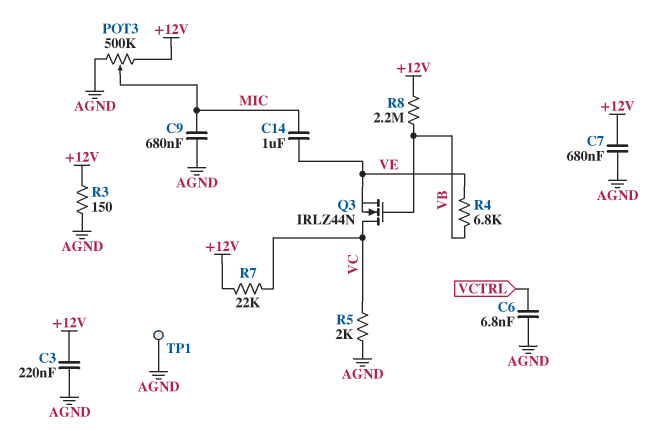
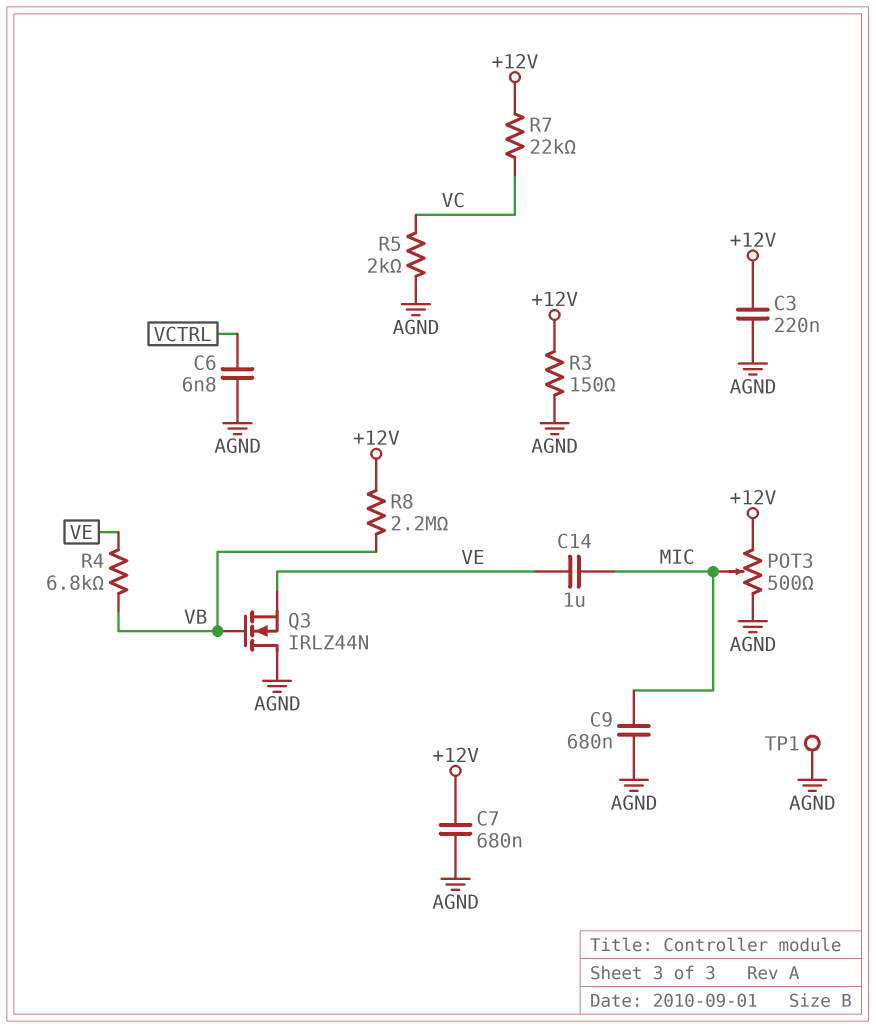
POT3: 500k (+12V, AGND, wiper MIC) -> 500 (+12V, AGND, wiper MIC)
Q3: NMOS IRLZ44N (G VB, D VC, S VE) -> NMOS IRLZ44N (G VB, D AGND, S VE)

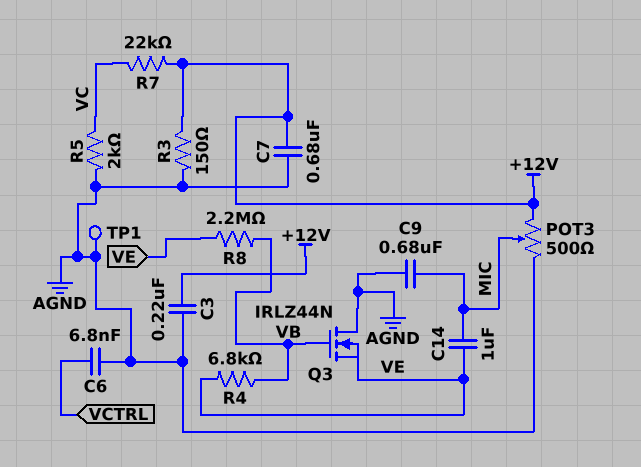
R8: 2.2M (+12V, VB) -> 2.2M (VB, VE)

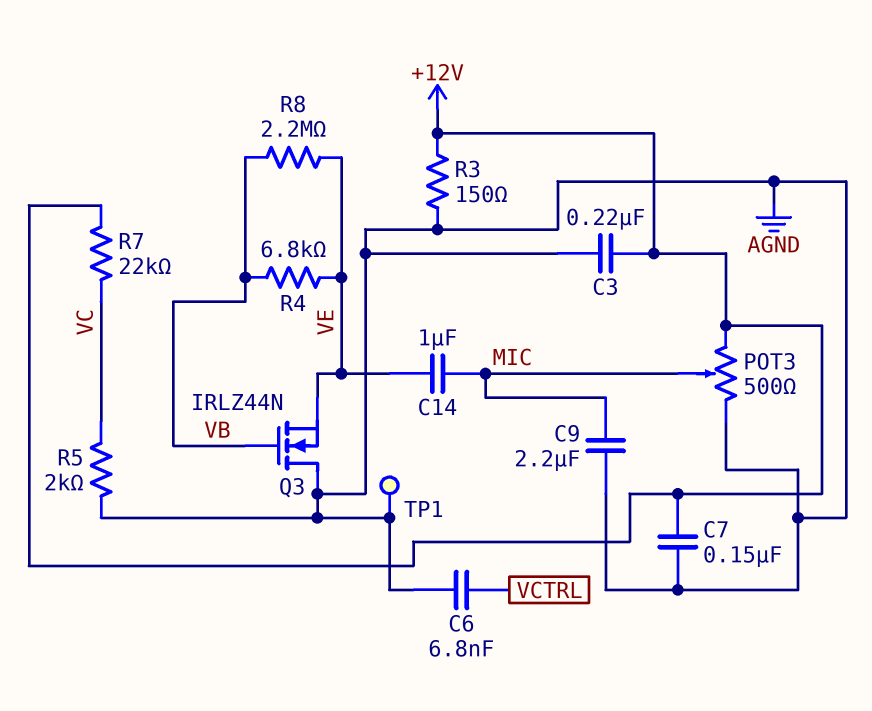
C7: 680nF (+12V, AGND) -> 150nF (+12V, AGND)
C9: 680nF (AGND, MIC) -> 2.2uF (AGND, MIC)

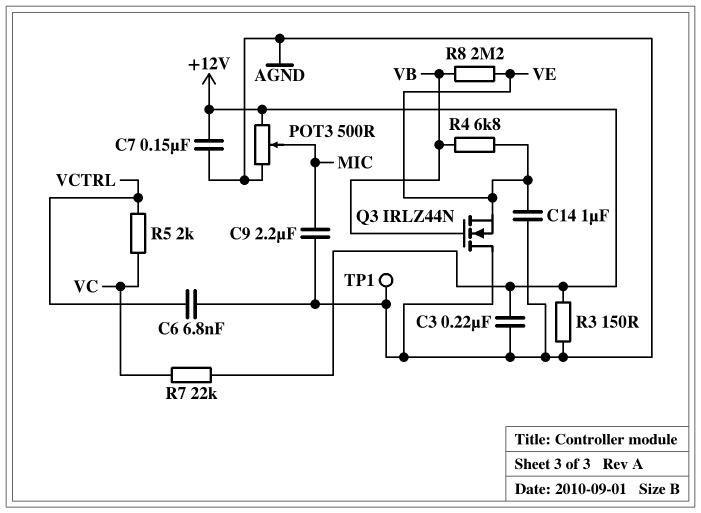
C14: 1uF (MIC, VE) -> 1uF (AGND, VE)
R5: 2k (AGND, VC) -> 2k (VC, VCTRL)

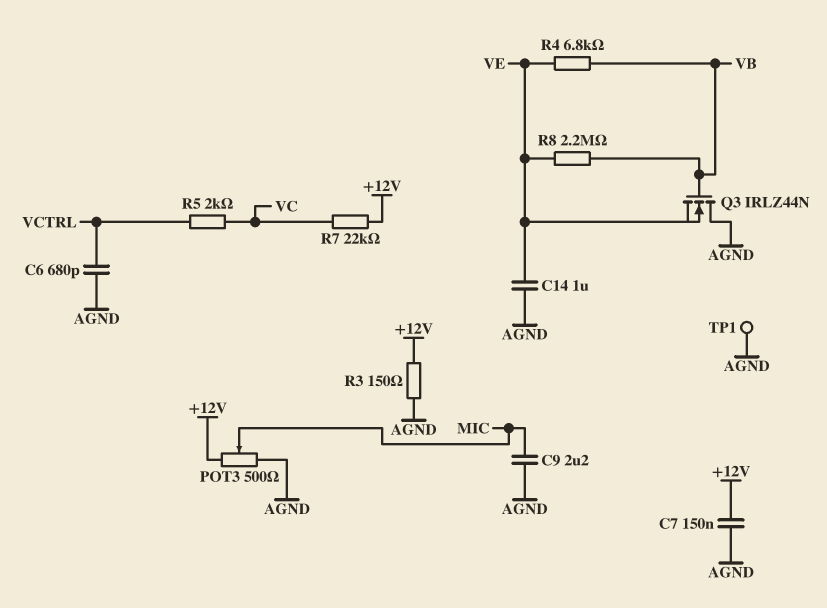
C3: 220nF (+12V, AGND) -> none
C6: 6.8nF (AGND, VCTRL) -> 680pF (AGND, VCTRL)

